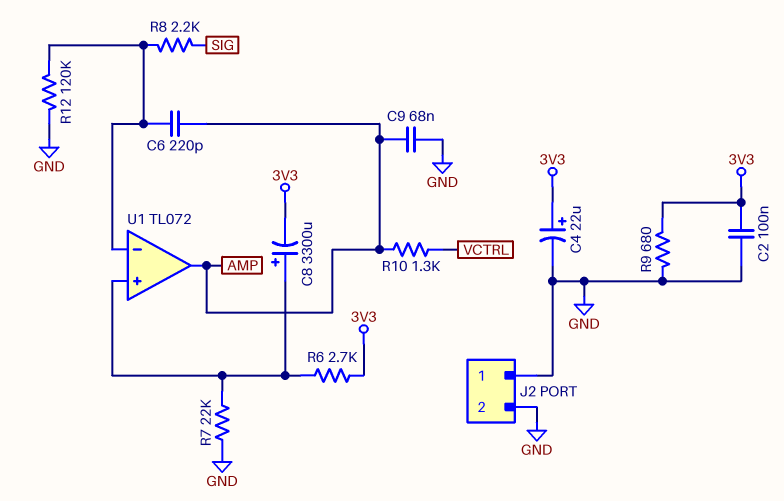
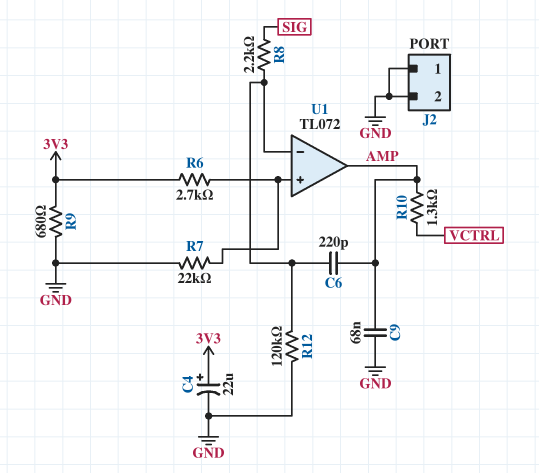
C2: 100nF (3V3, GND) -> none
C8: 3300uF (plus U1/in+, minus 3V3) -> none

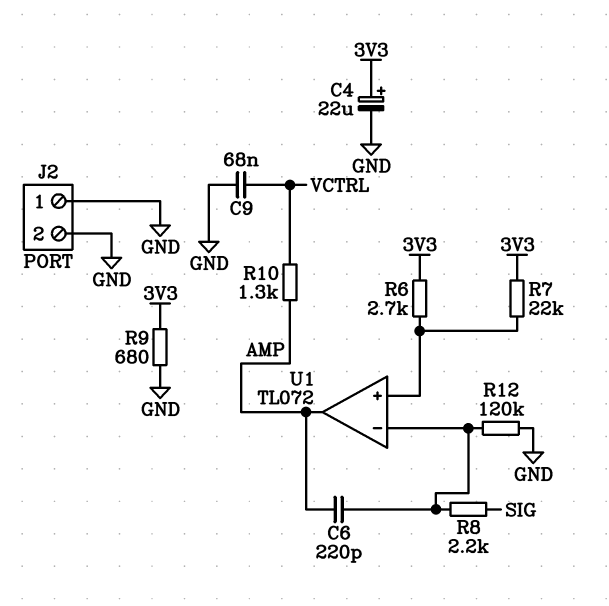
C9: 68nF (AMP, GND) -> 68nF (GND, VCTRL)
R7: 22k (GND, U1/in+) -> 22k (3V3, U1/in+)

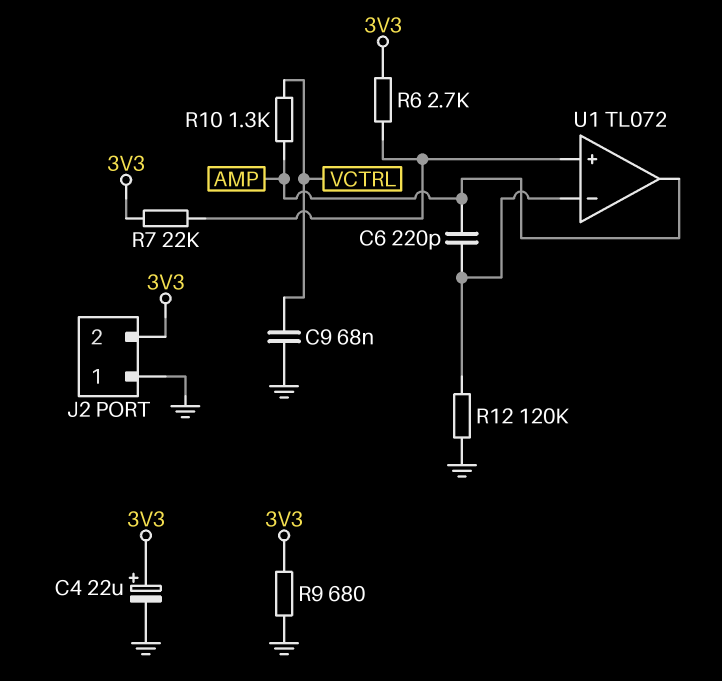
J2 pin 2: GND -> 3V3
R8: 2.2k (SIG, U1/in-) -> none

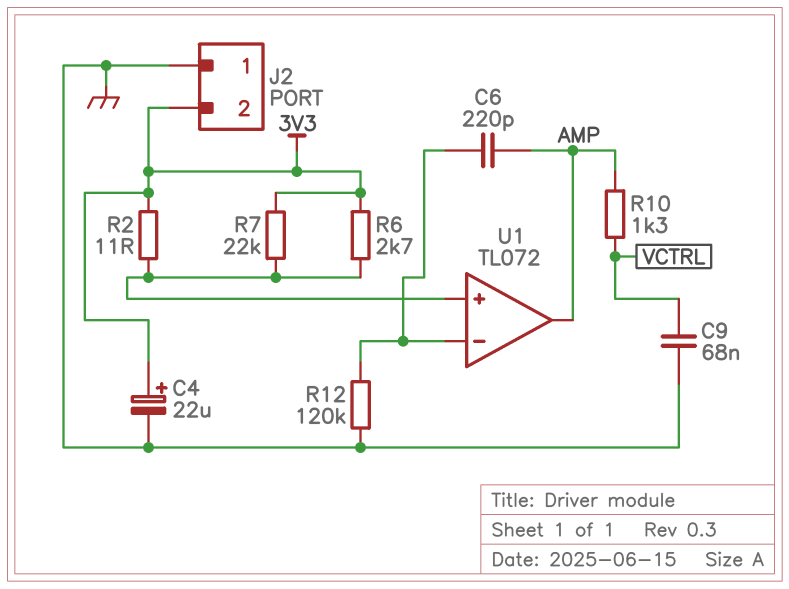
R2: none -> 11 (3V3, U1/in+)
R9: 680 (3V3, GND) -> none

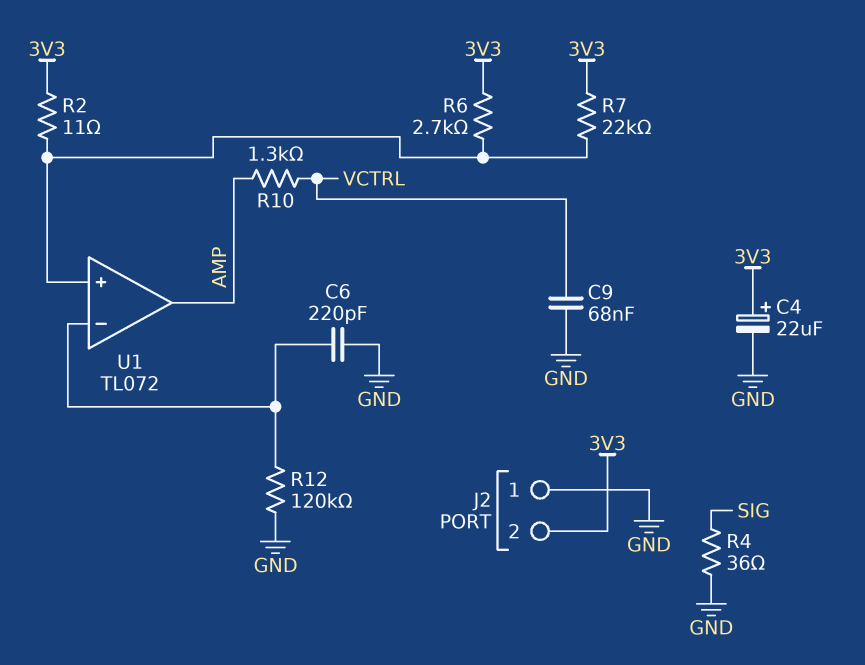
C6: 220pF (AMP, U1/in-) -> 220pF (GND, U1/in-)
R4: none -> 36 (GND, SIG)

